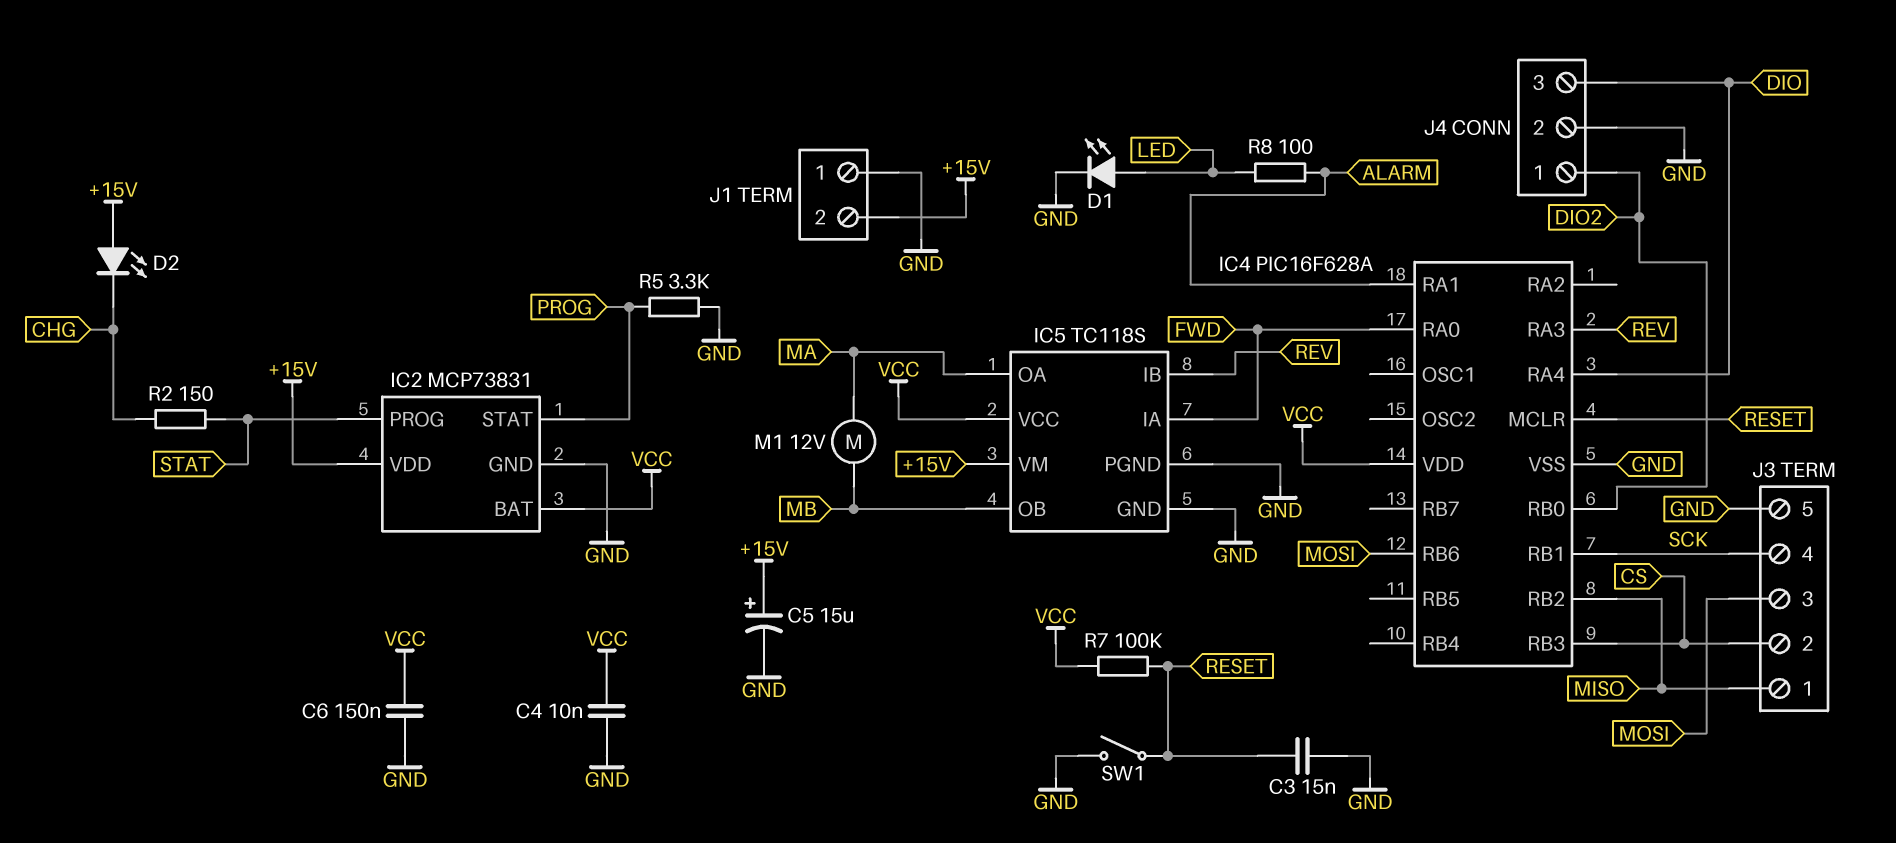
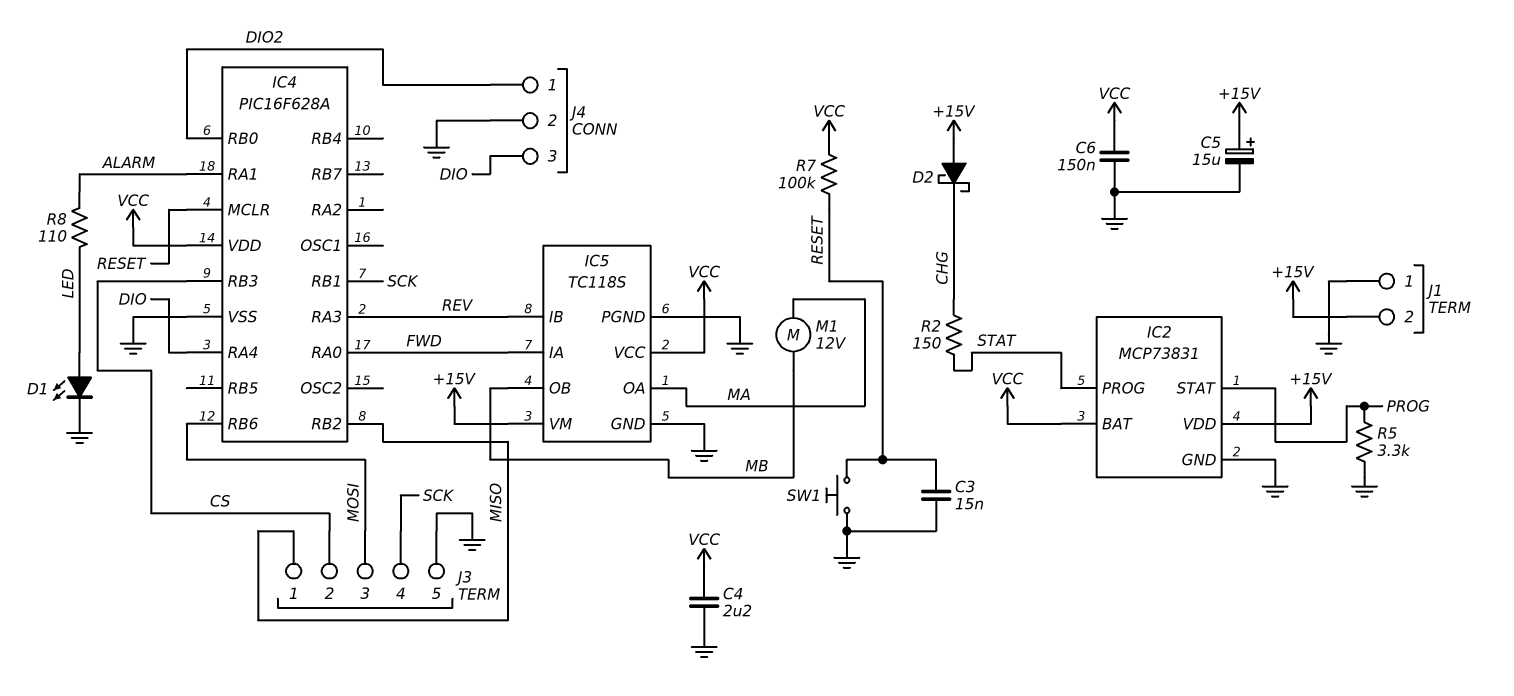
C4: 10nF (GND, VCC) -> 2.2uF (GND, VCC)
D2: LED (A +15V, K CHG) -> schottky (A +15V, K CHG)
R8: 100 (ALARM, LED) -> 110 (ALARM, LED)
SW1: switch (GND, RESET) -> button (GND, RESET)

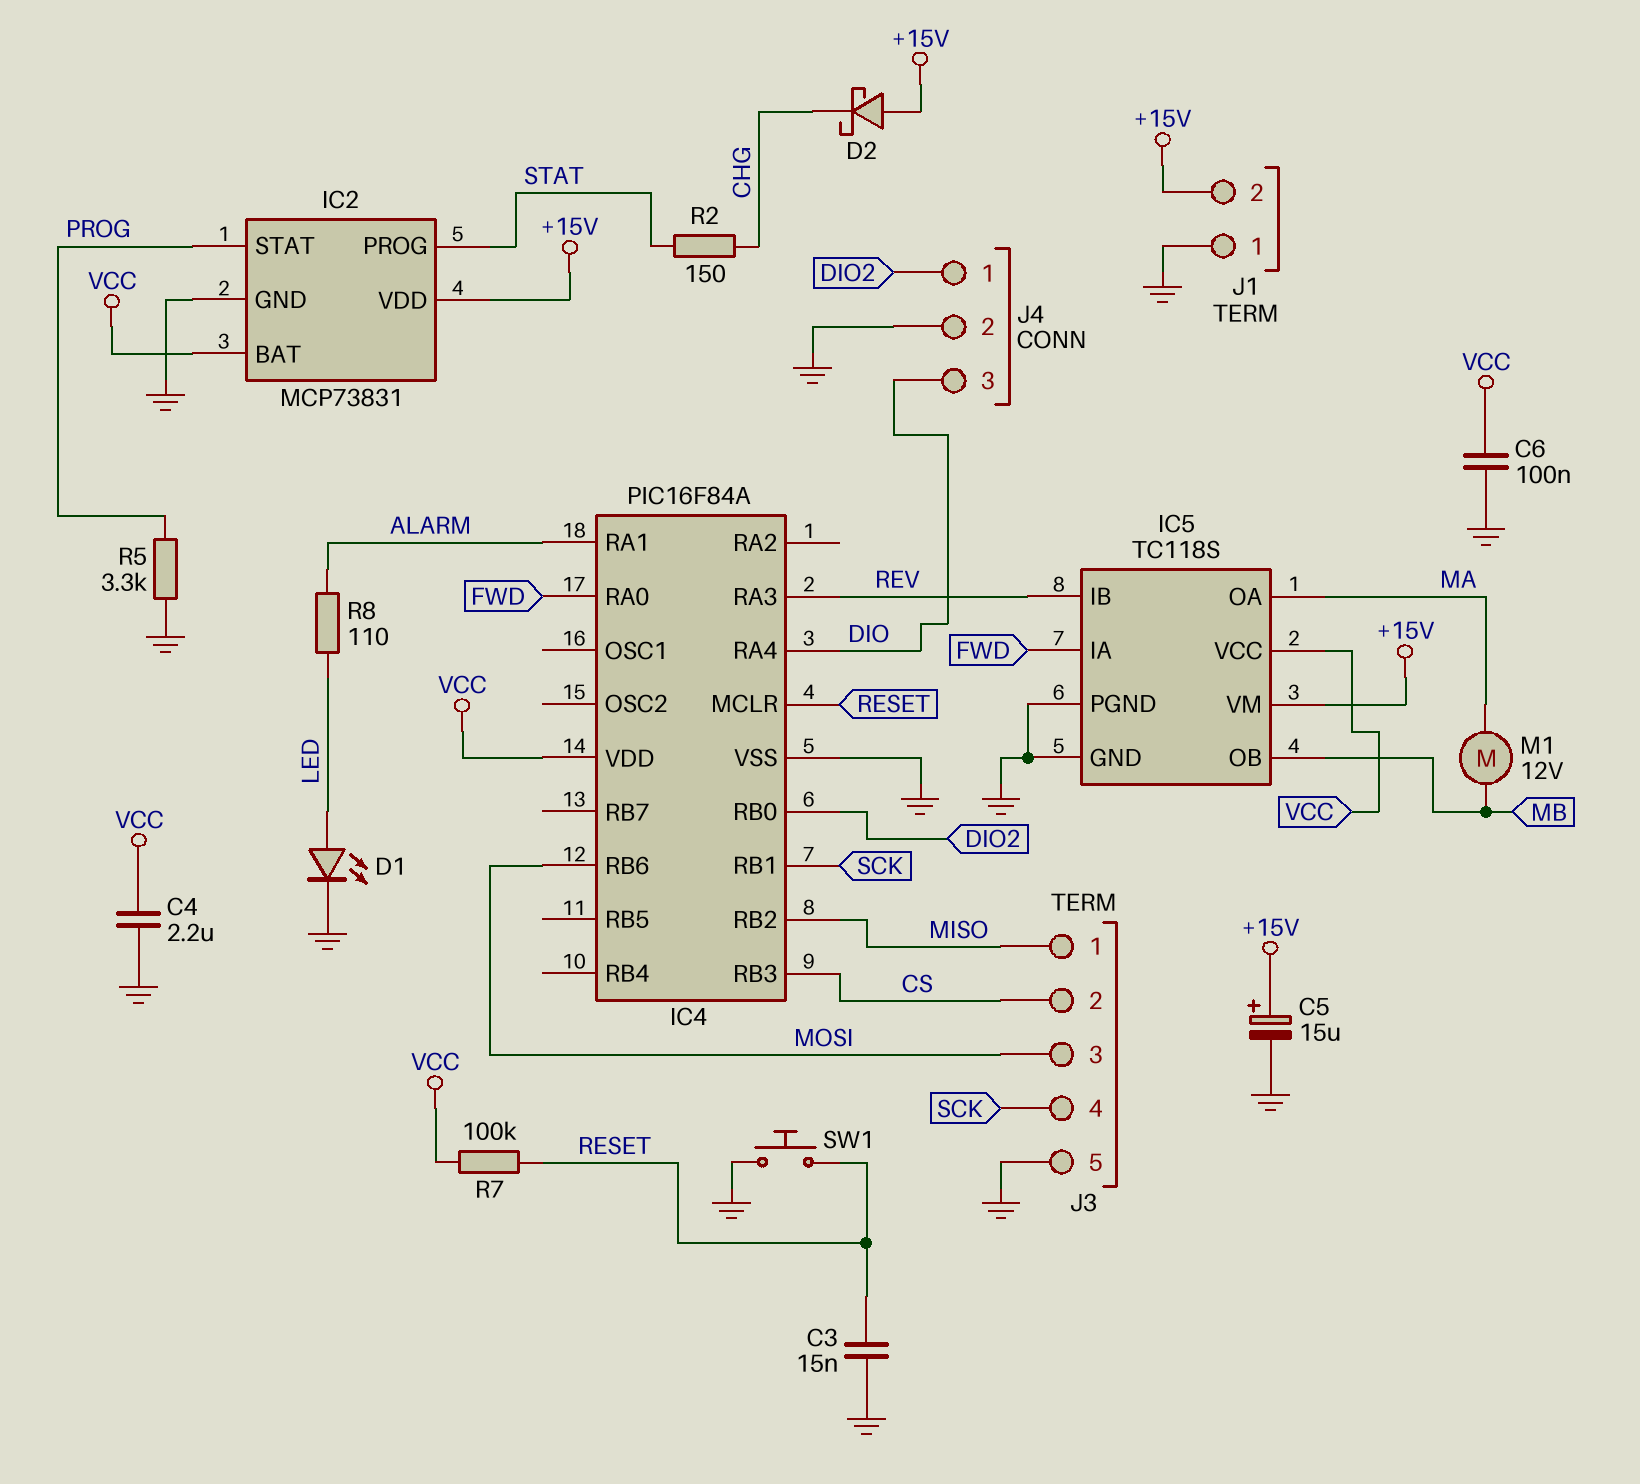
C6: 150nF (GND, VCC) -> 100nF (GND, VCC)
IC4: PIC16F628A -> PIC16F84A

